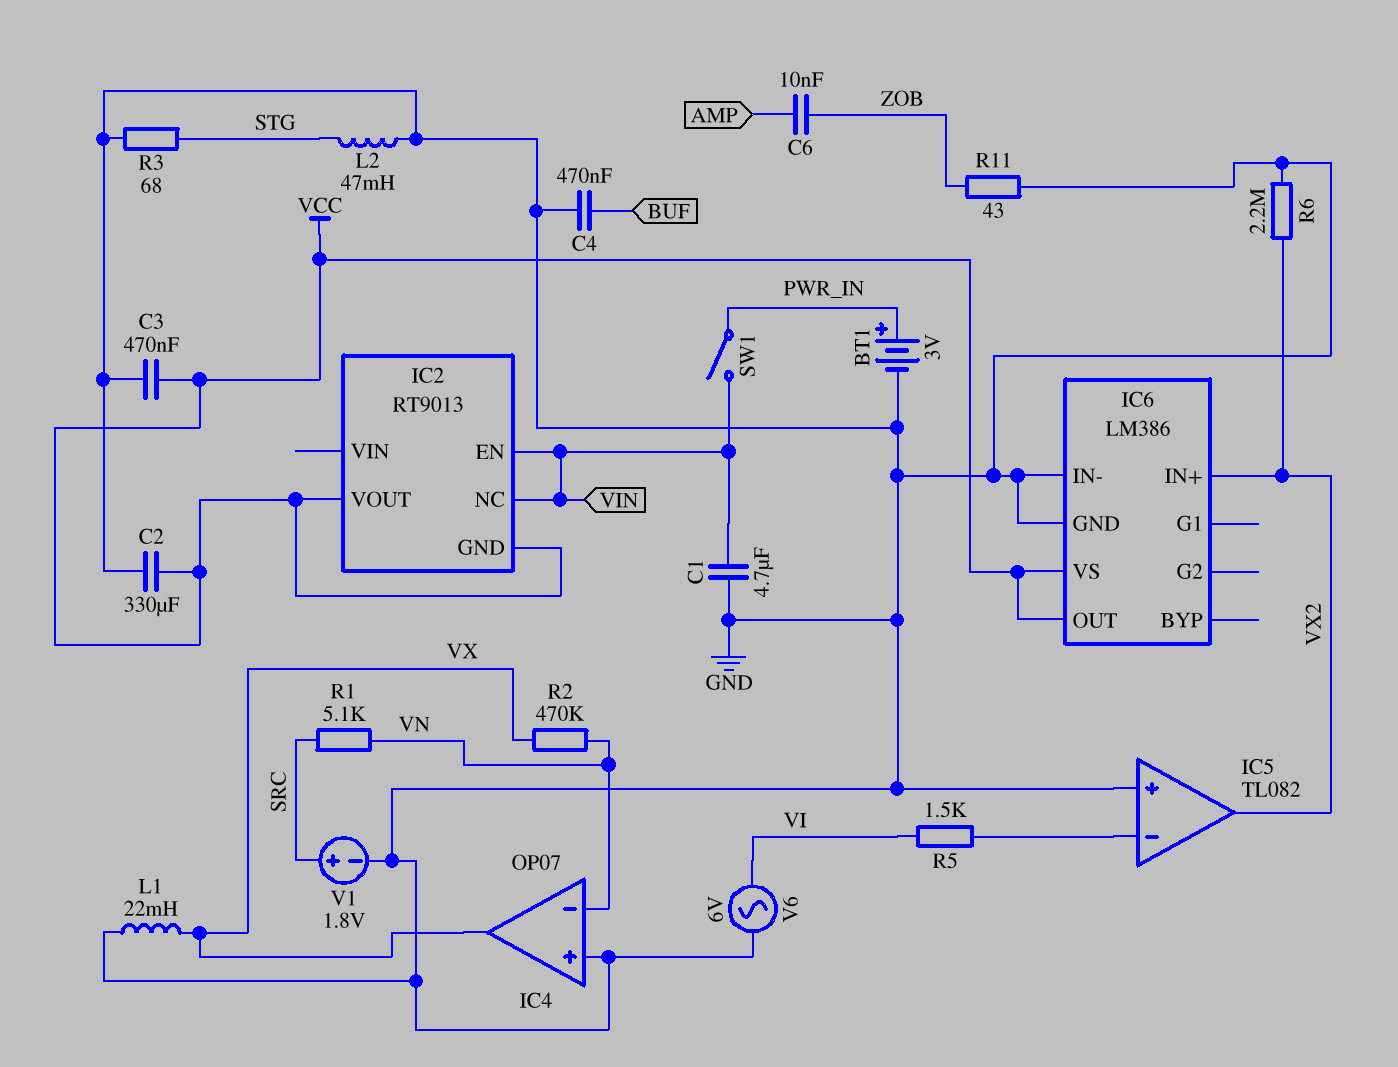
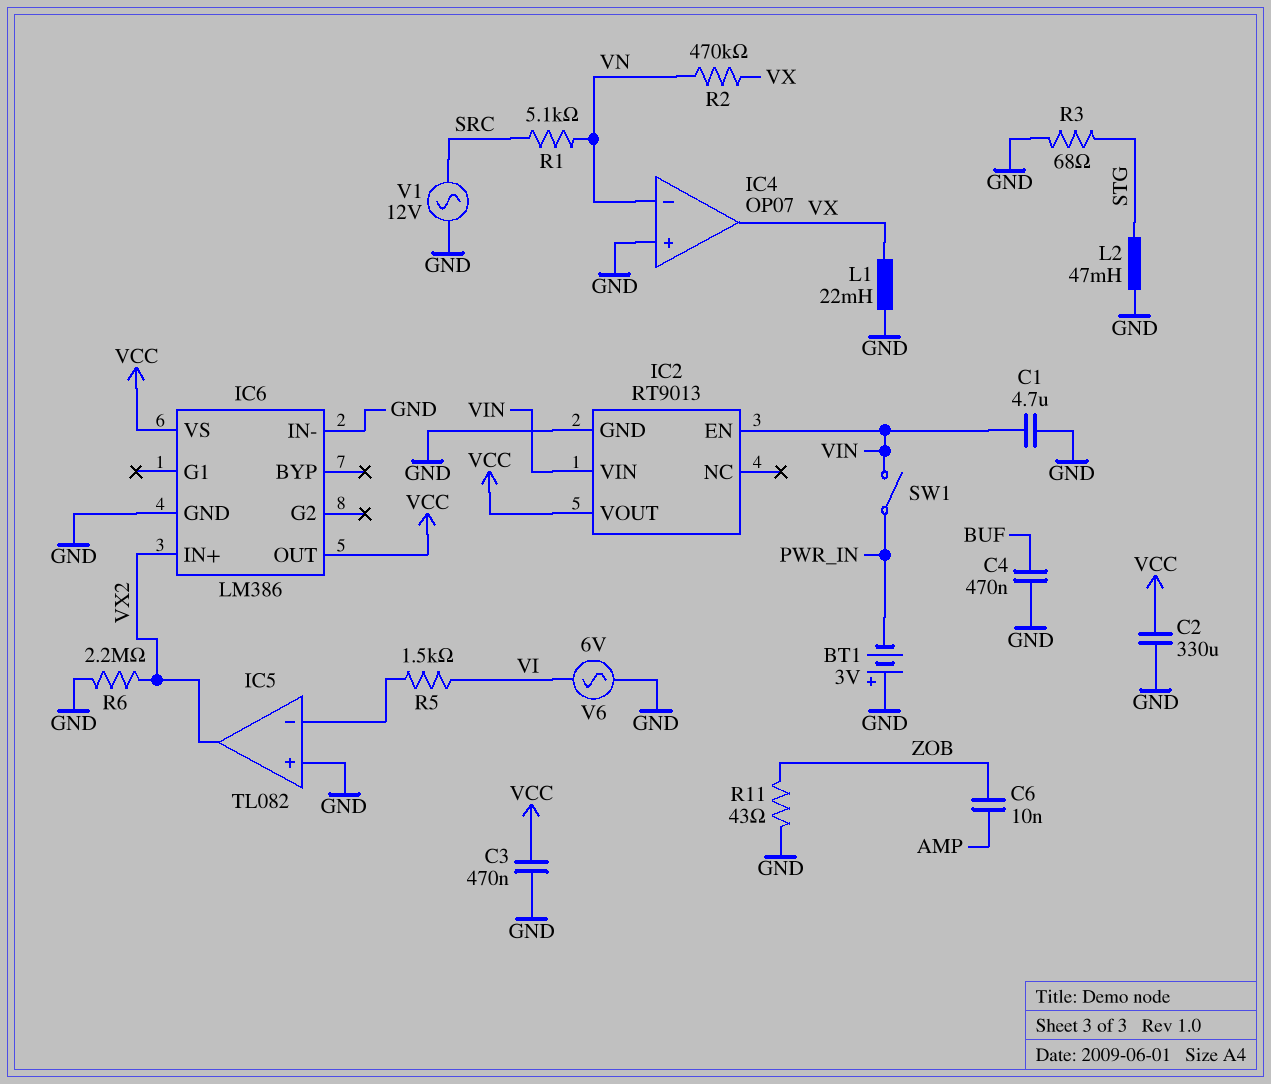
BT1: 3V (plus PWR_IN, minus GND) -> 3V (plus GND, minus PWR_IN)
IC2 pin GND: VCC -> GND
IC2 pin NC: VIN -> none
IC2 pin VIN: none -> VIN
V1: 1.8V (plus SRC, minus GND) -> AC 12V (GND, SRC)

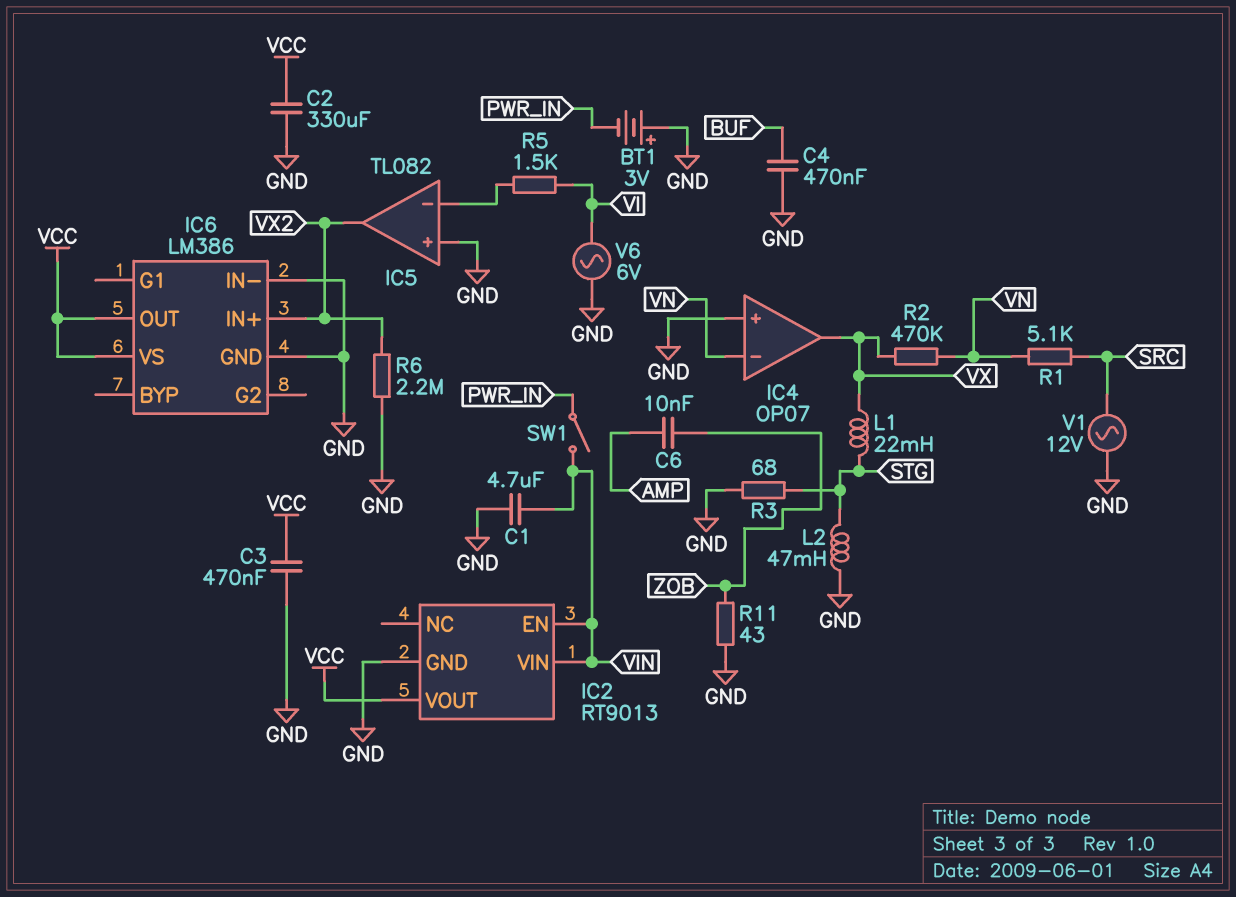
L1: 22mH (GND, VX) -> 22mH (STG, VX)

